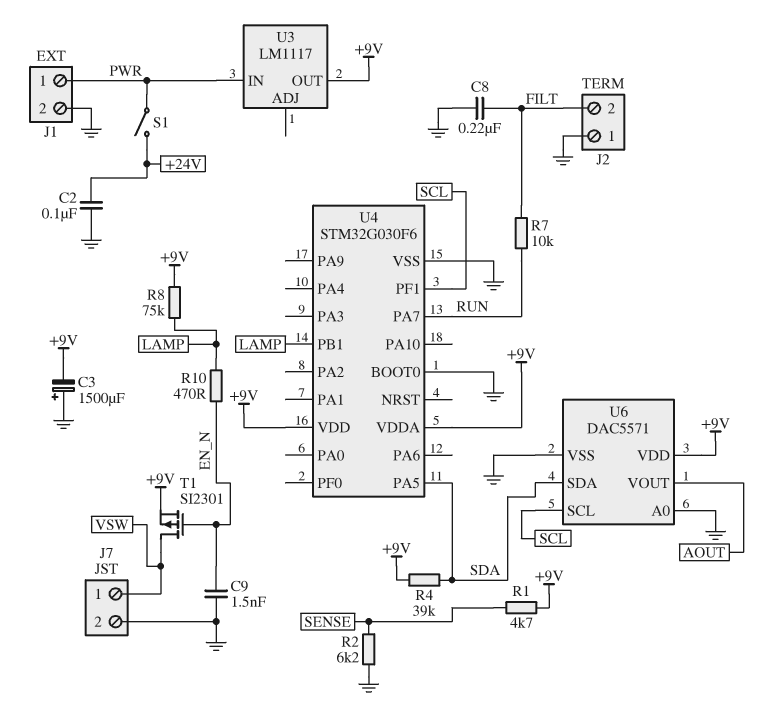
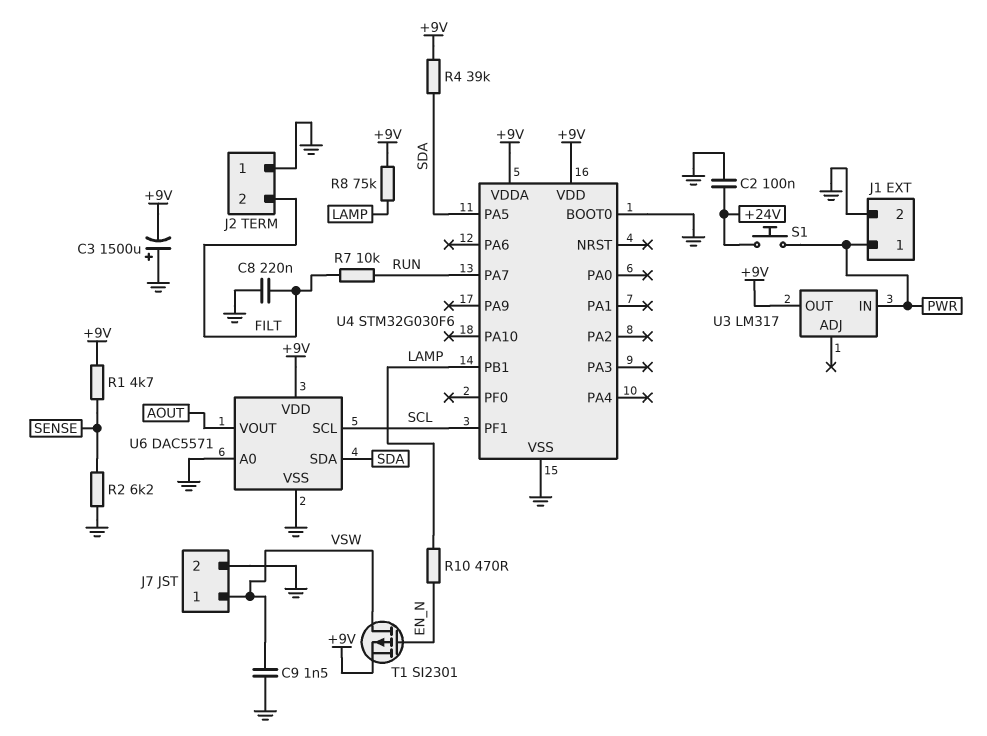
C9: 1.5nF (EN_N, GND) -> 1.5nF (GND, VSW)
S1: switch (+24V, PWR) -> button (+24V, PWR)
U3: LM1117 -> LM317

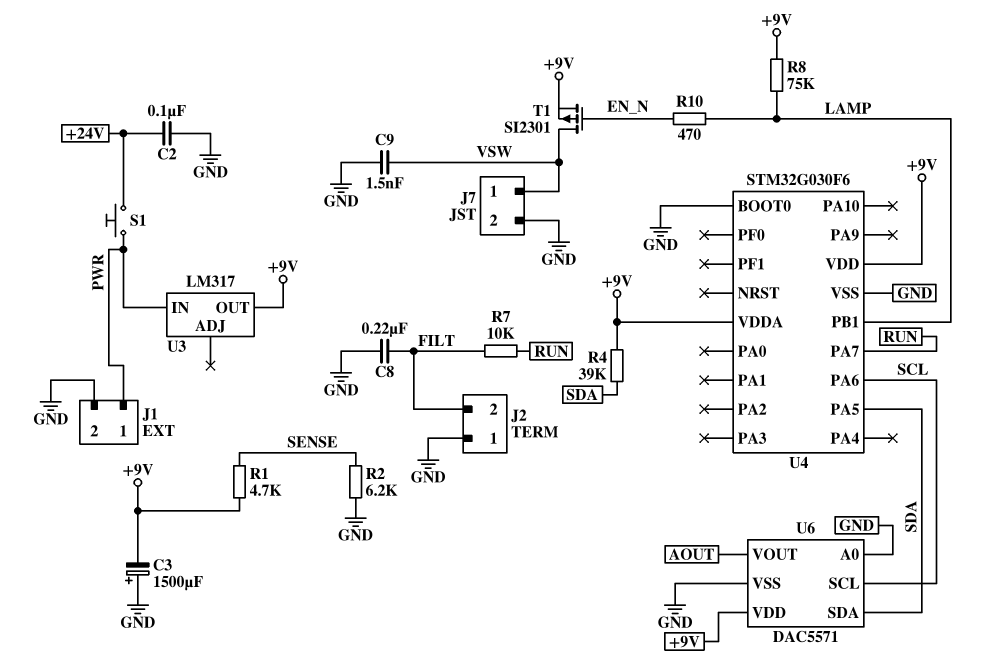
U4 pin PA6: none -> SCL
U4 pin PF1: SCL -> none

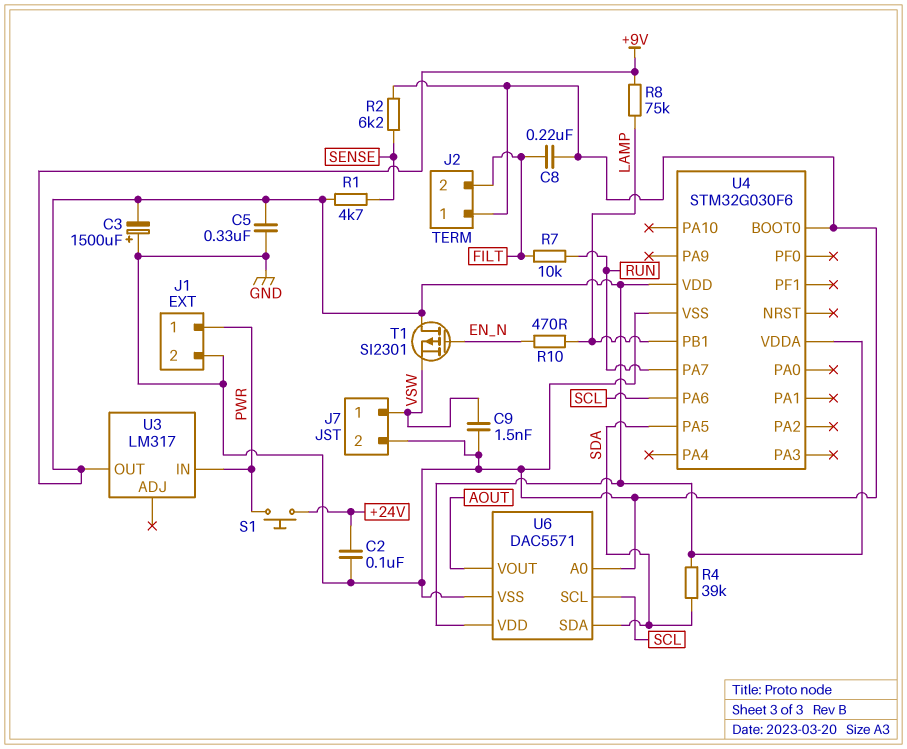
C5: none -> 330nF (+9V, GND)
T1: PMOS SI2301 (G EN_N, D VSW, S +9V) -> PMOS SI2301 (G EN_N, D +9V, S VSW)

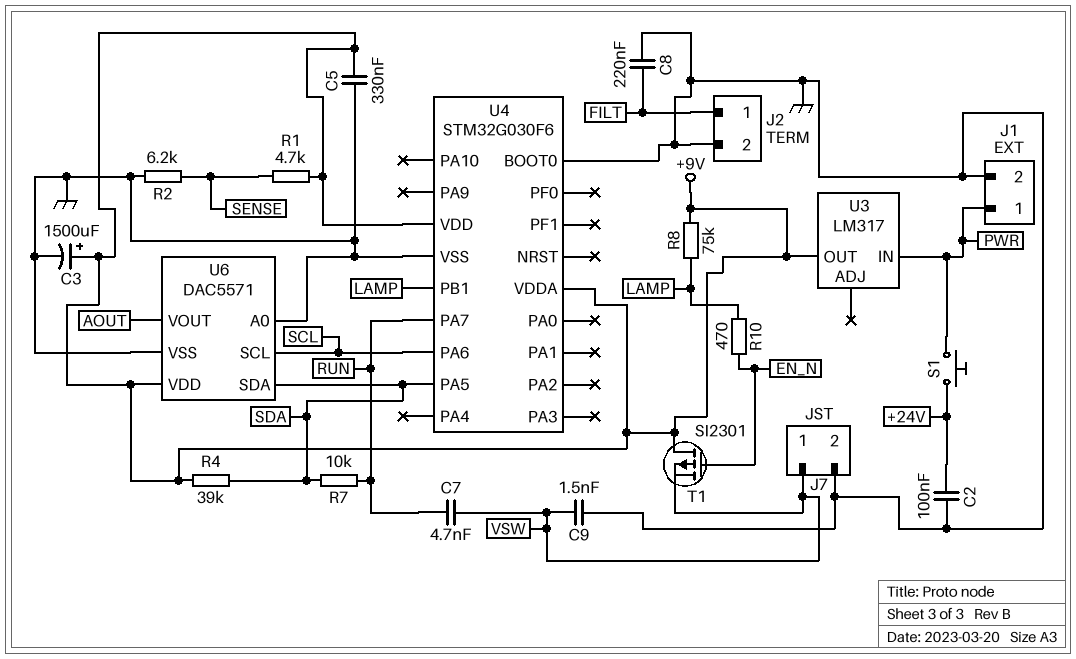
C3: 1500uF (plus GND, minus +9V) -> 1500uF (plus +9V, minus GND)
C7: none -> 4.7nF (RUN, VSW)
J2 pin 1: GND -> FILT
J2 pin 2: FILT -> GND
R7: 10k (FILT, RUN) -> 10k (RUN, SDA)

